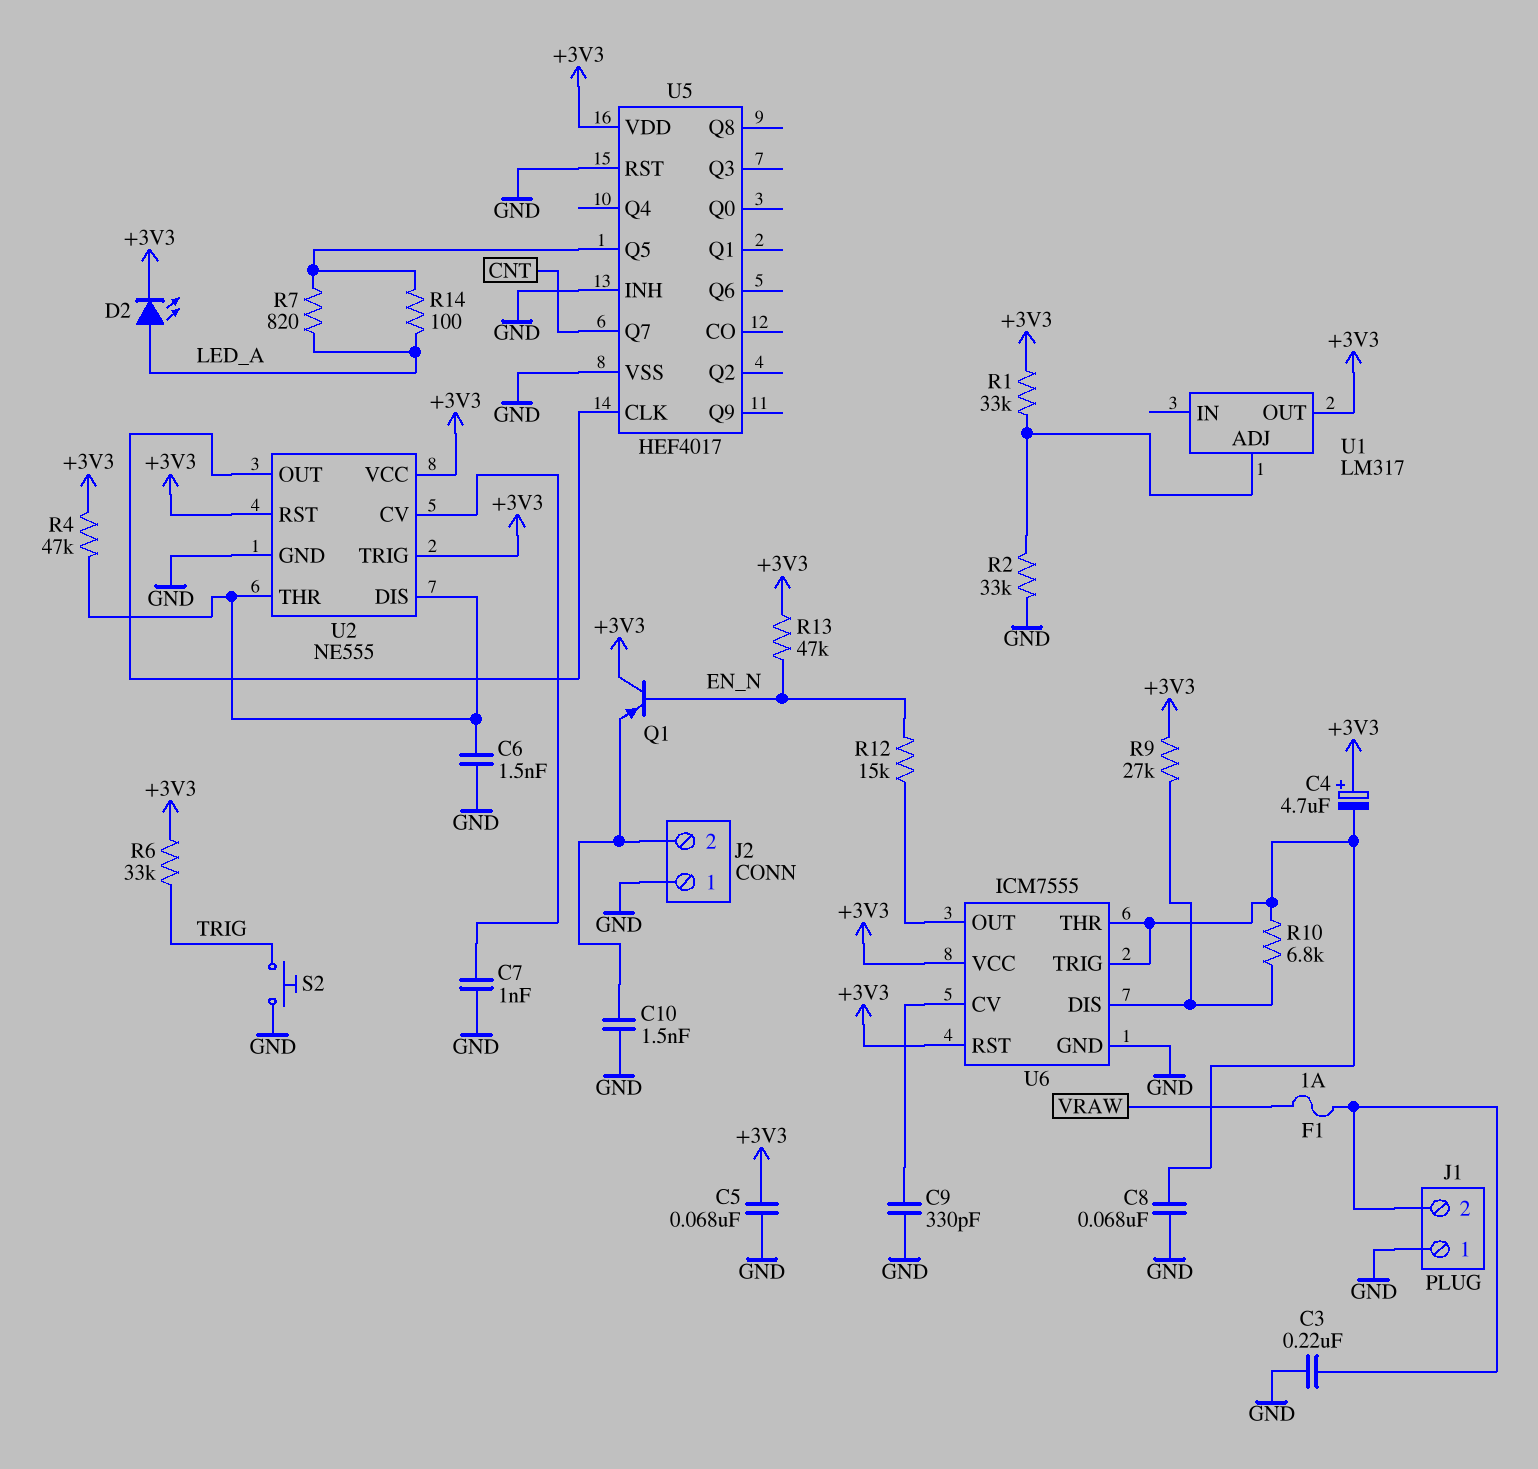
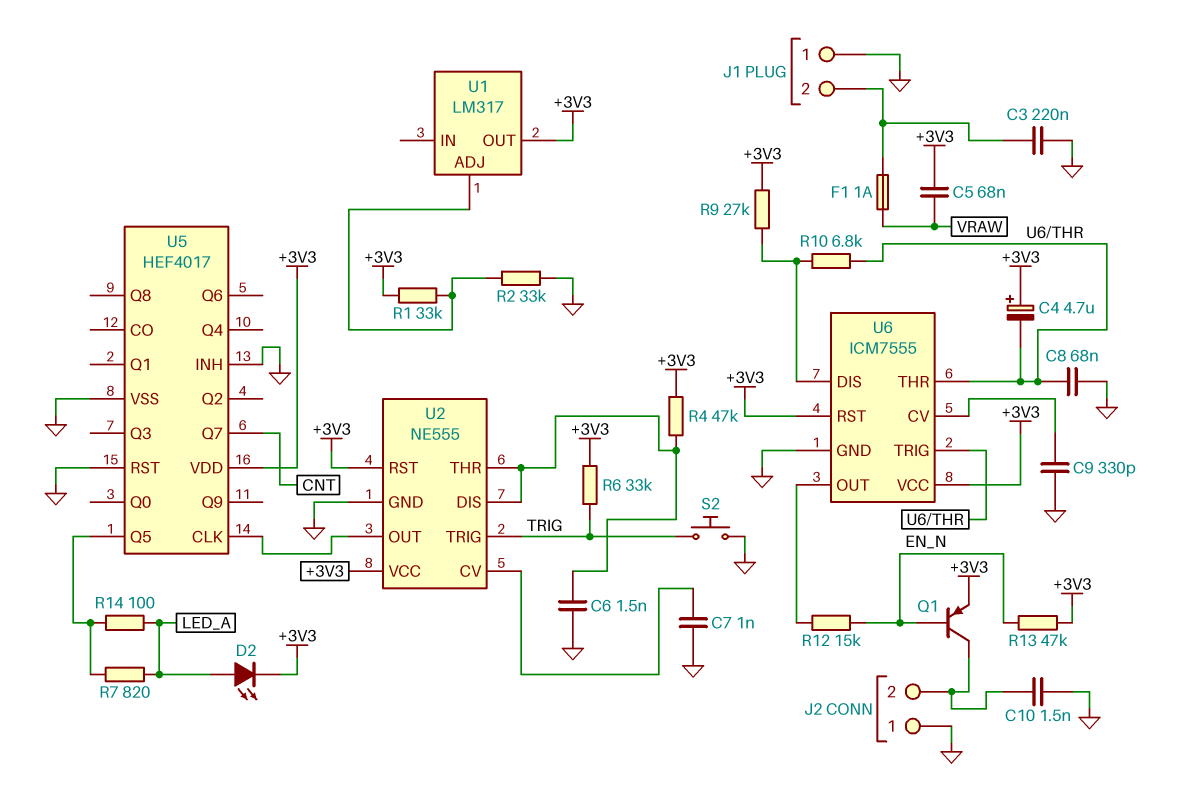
C5: 68nF (+3V3, GND) -> 68nF (+3V3, VRAW)
Q1: PNP (B EN_N, C +3V3, E J2/2) -> PNP (B EN_N, C J2/2, E +3V3)
U2 pin TRIG: +3V3 -> TRIG

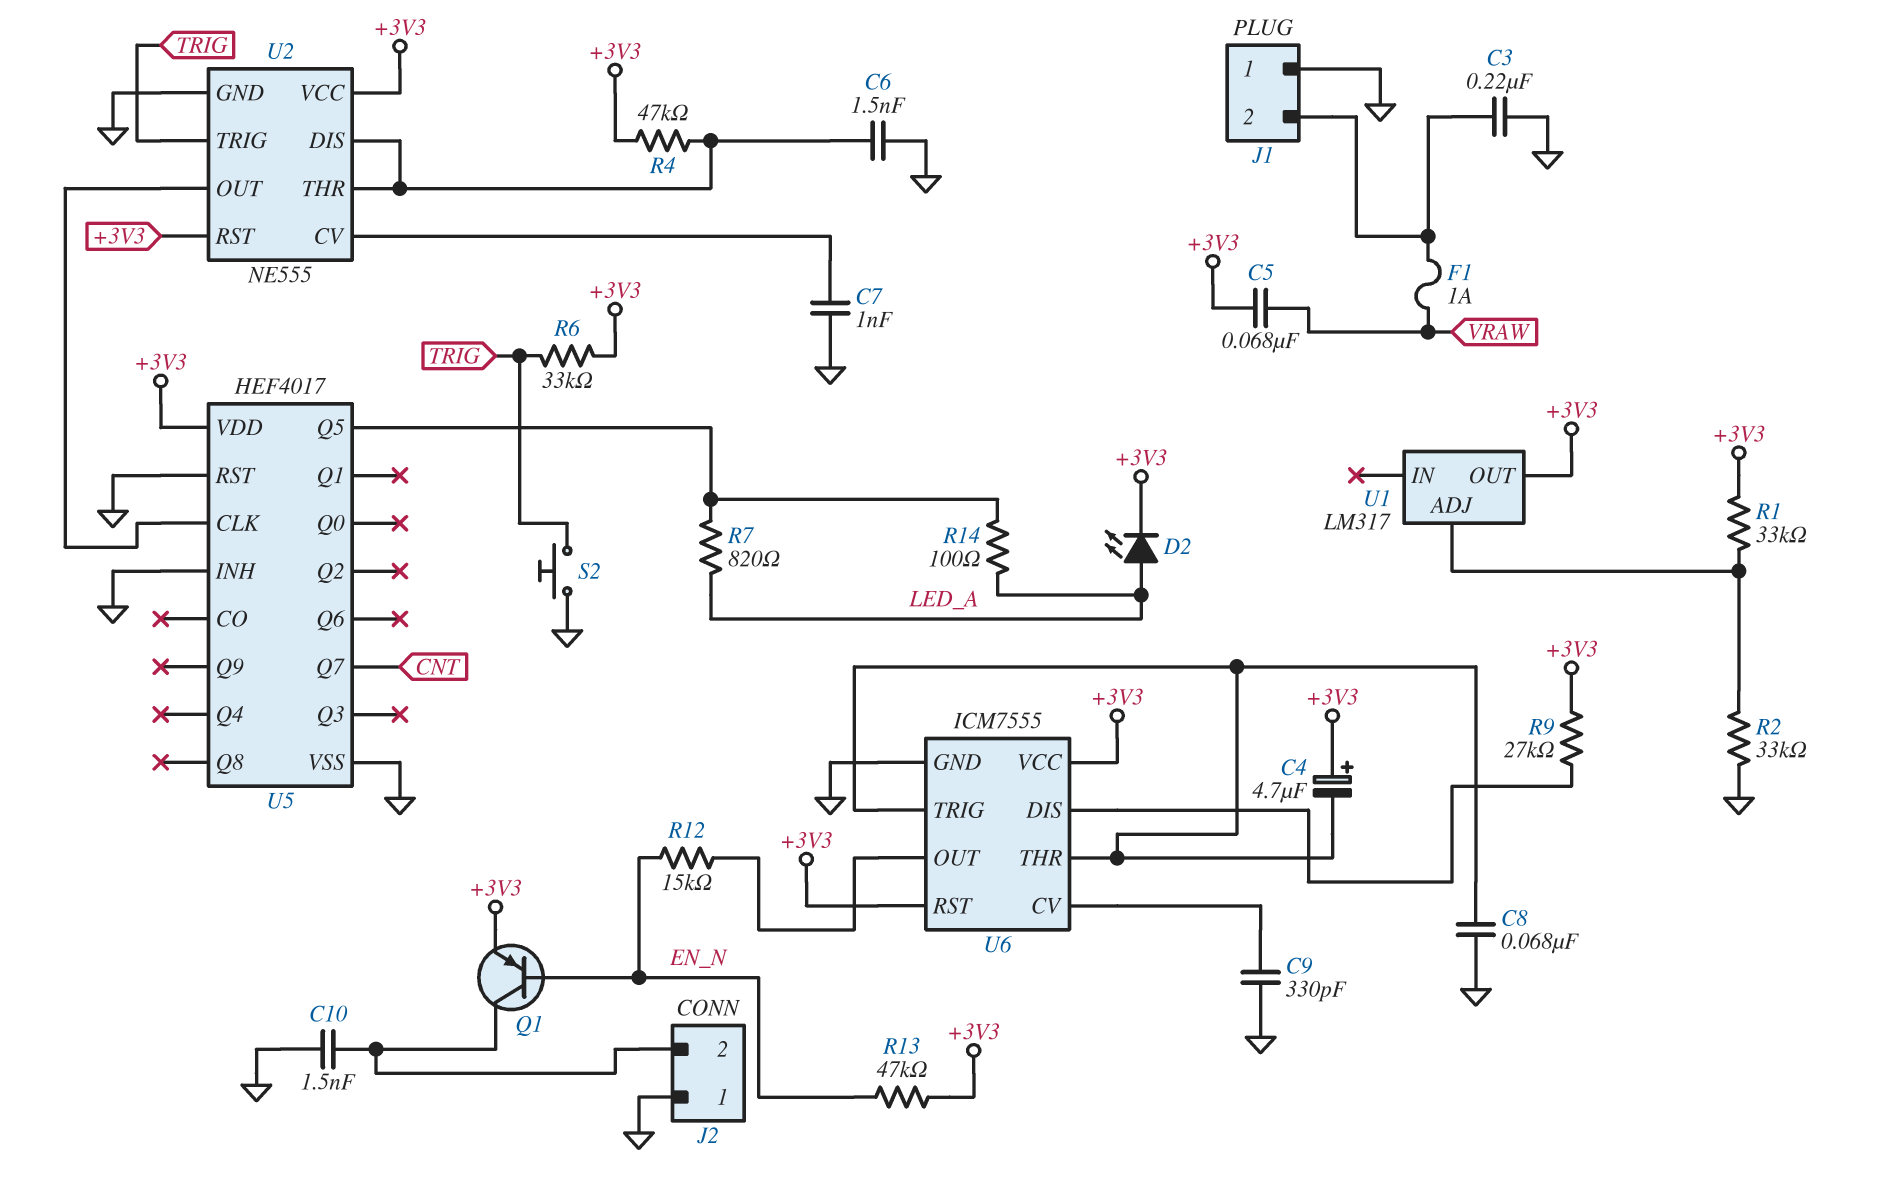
R10: 6.8k (U6/DIS, U6/THR) -> none

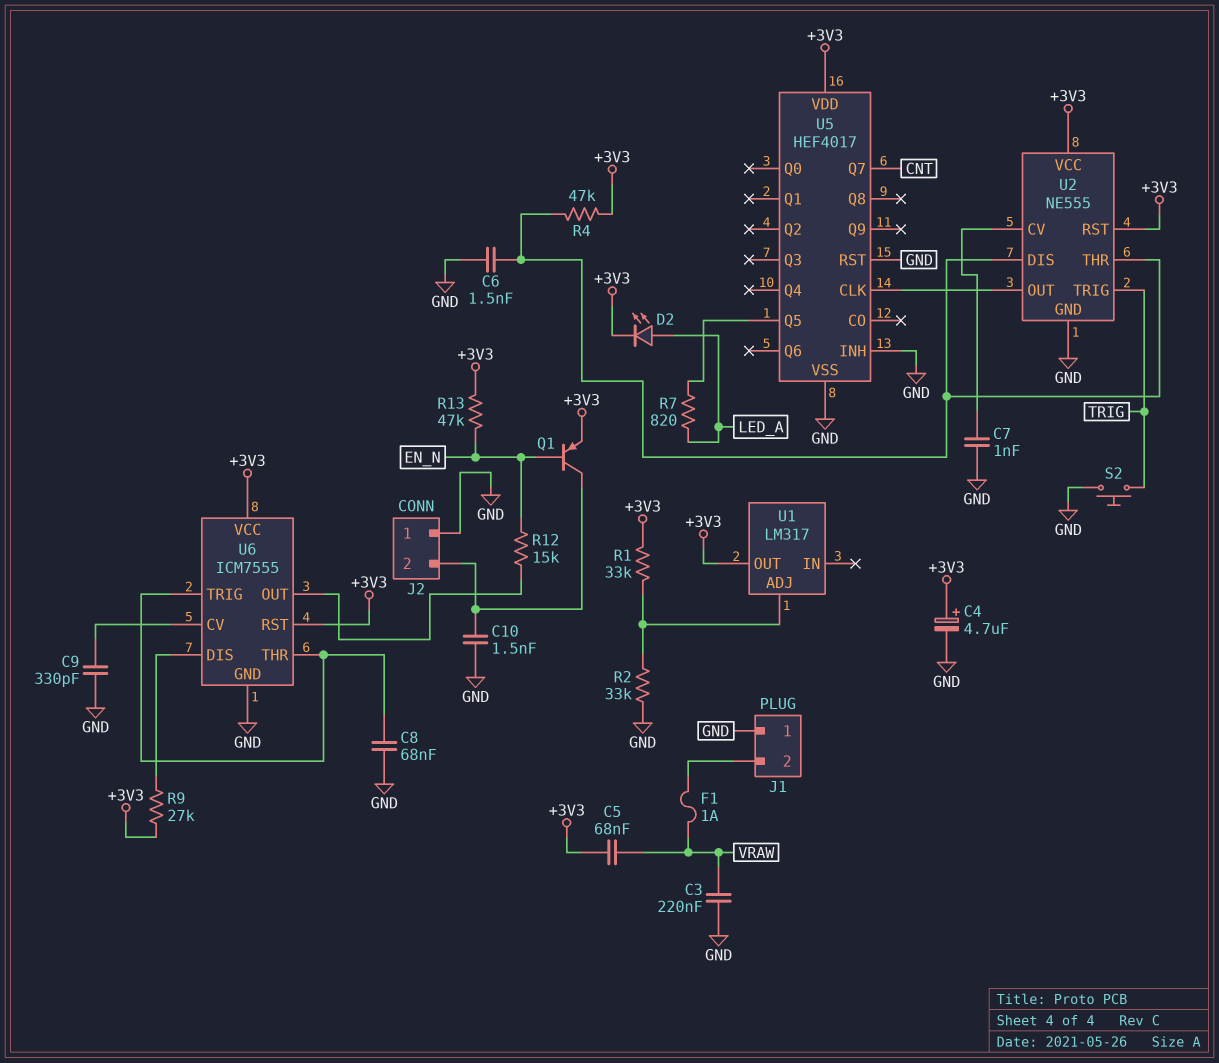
C3: 220nF (GND, J1/2) -> 220nF (GND, VRAW)
C4: 4.7uF (plus +3V3, minus U6/THR) -> 4.7uF (plus +3V3, minus GND)
R6: 33k (+3V3, TRIG) -> none
R14: 100 (LED_A, U5/Q5) -> none

